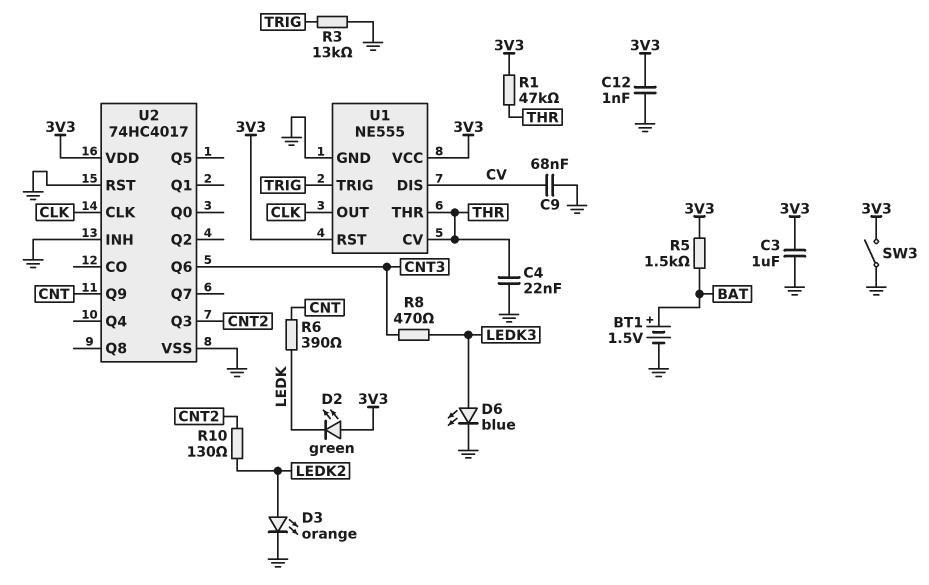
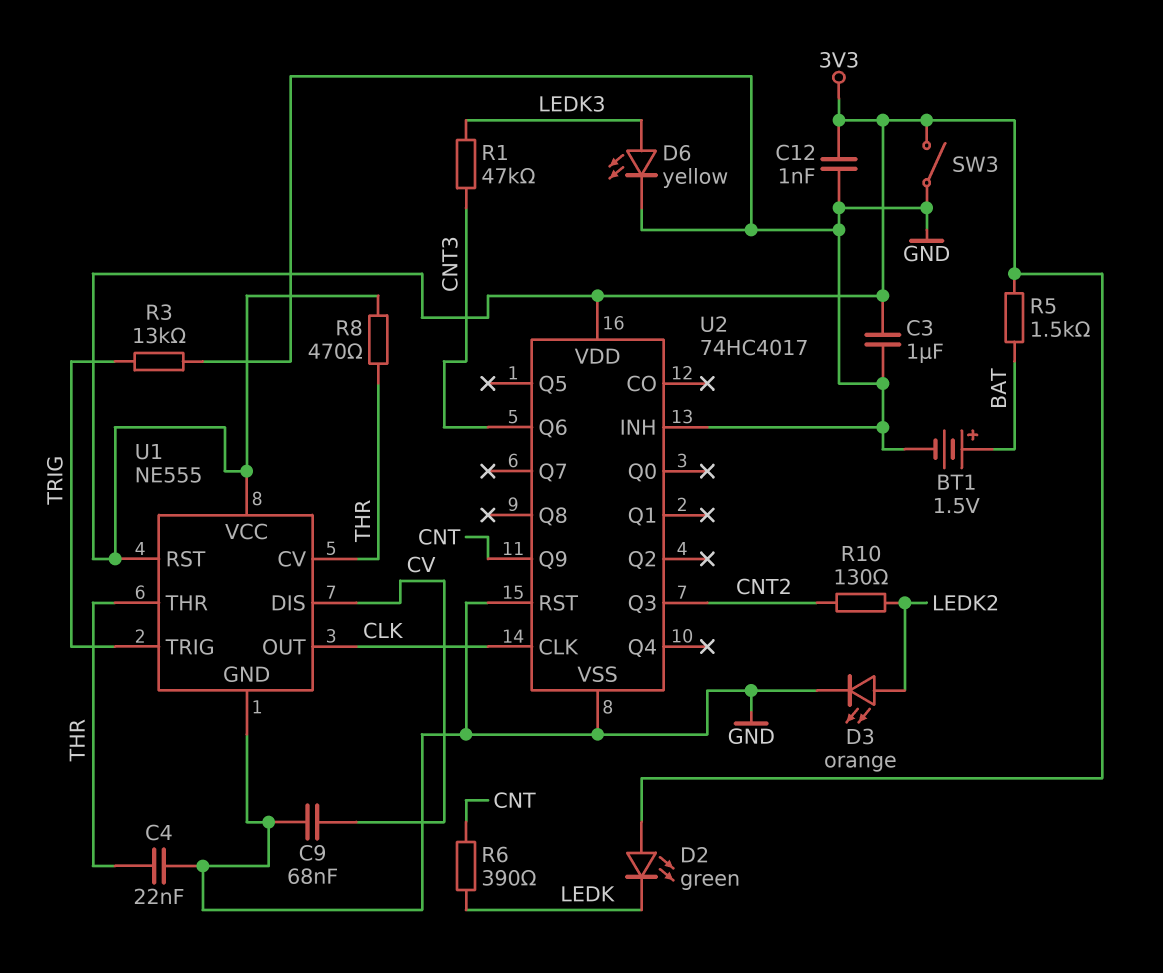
D6: LED blue (A LEDK3, K GND) -> LED yellow (A LEDK3, K GND)
R1: 47k (3V3, THR) -> 47k (CNT3, LEDK3)
R8: 470 (CNT3, LEDK3) -> 470 (3V3, THR)

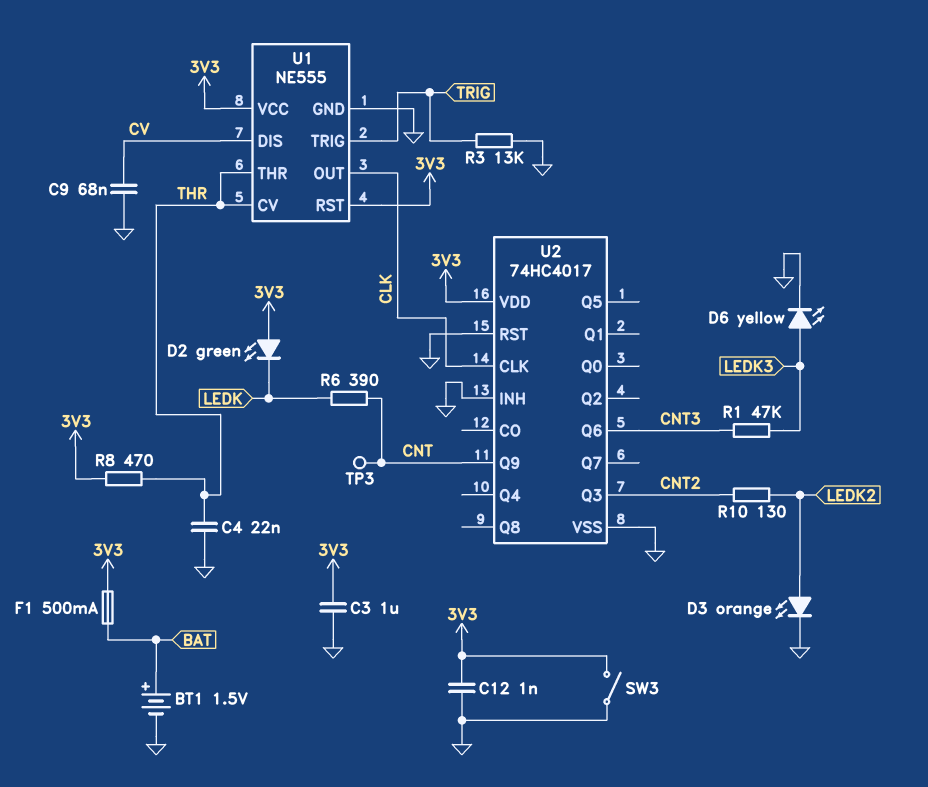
F1: none -> 500mA (3V3, BAT)
R5: 1.5k (3V3, BAT) -> none
TP3: none -> test point (CNT)

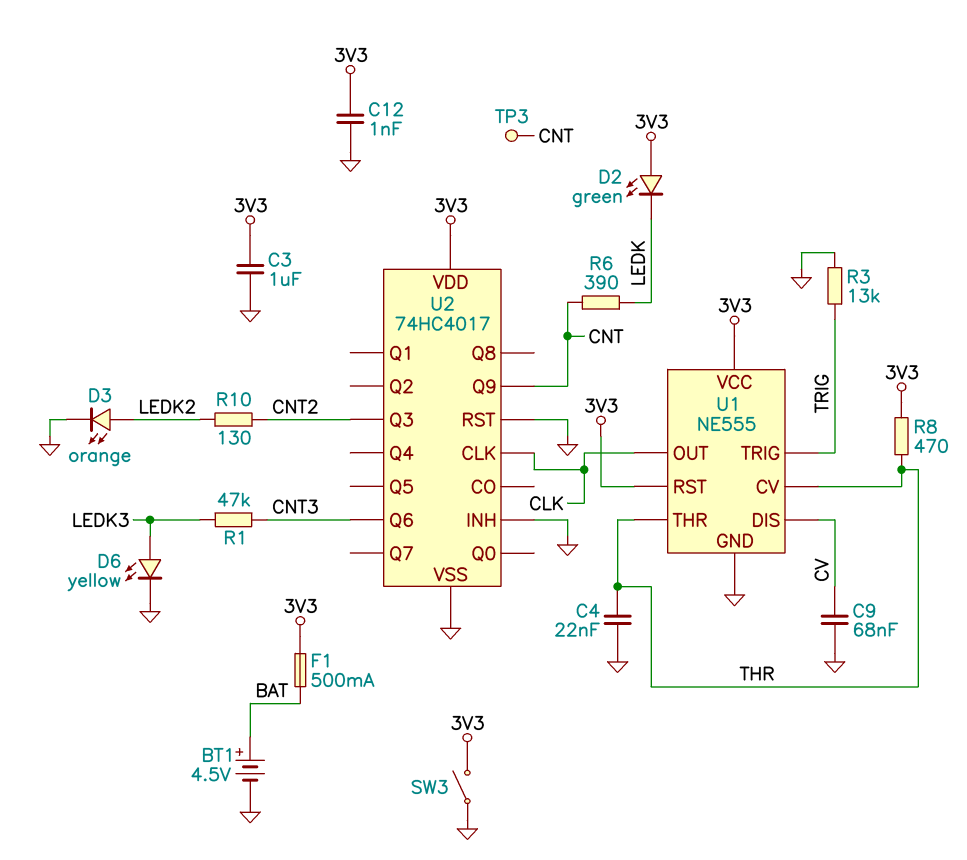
BT1: 1.5V (plus BAT, minus GND) -> 4.5V (plus BAT, minus GND)

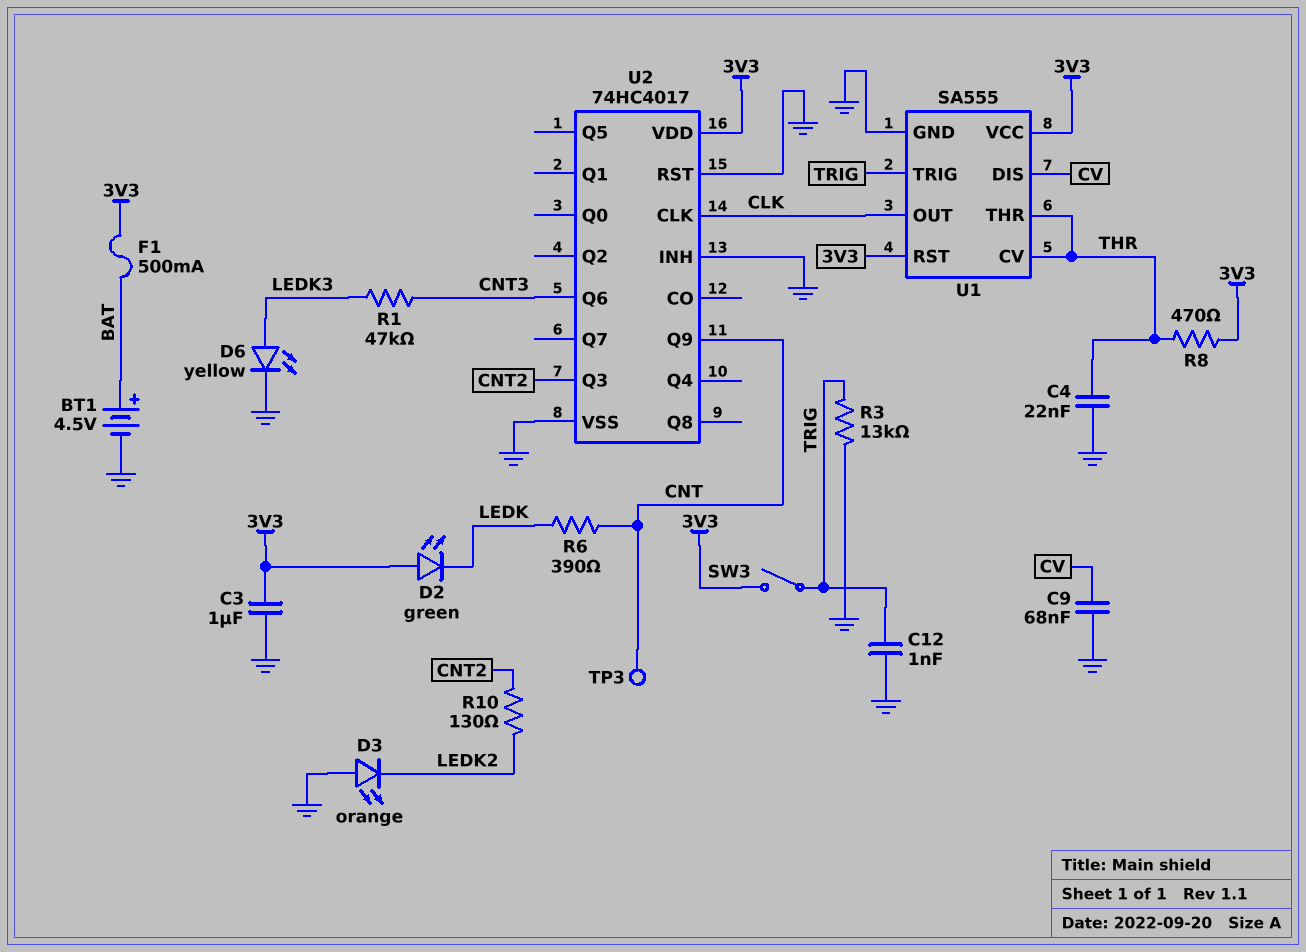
C12: 1nF (3V3, GND) -> 1nF (GND, TRIG)
D3: LED orange (A LEDK2, K GND) -> LED orange (A GND, K LEDK2)
SW3: switch (3V3, GND) -> switch (3V3, TRIG)
U1: NE555 -> SA555

